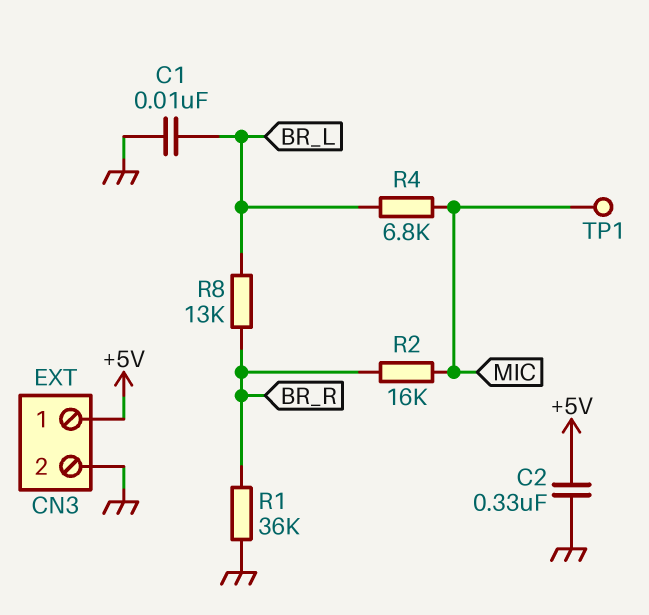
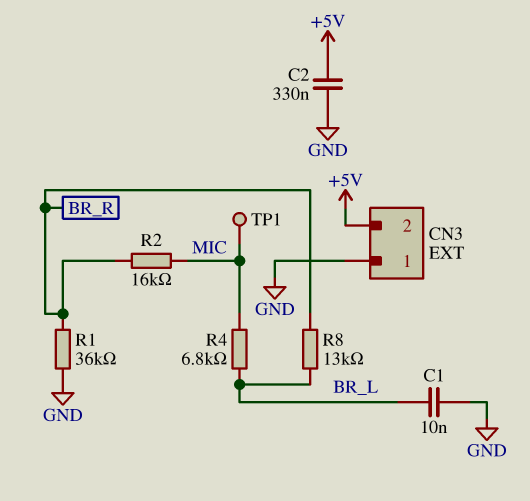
CN3 pin 1: +5V -> GND
CN3 pin 2: GND -> +5V

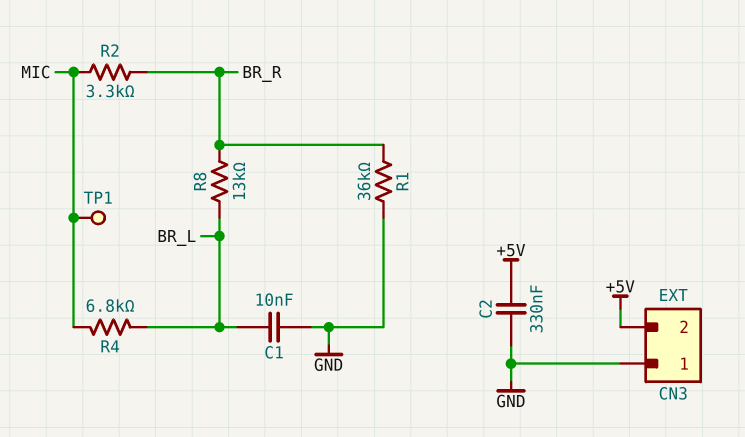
R2: 16k (BR_R, MIC) -> 3.3k (BR_R, MIC)

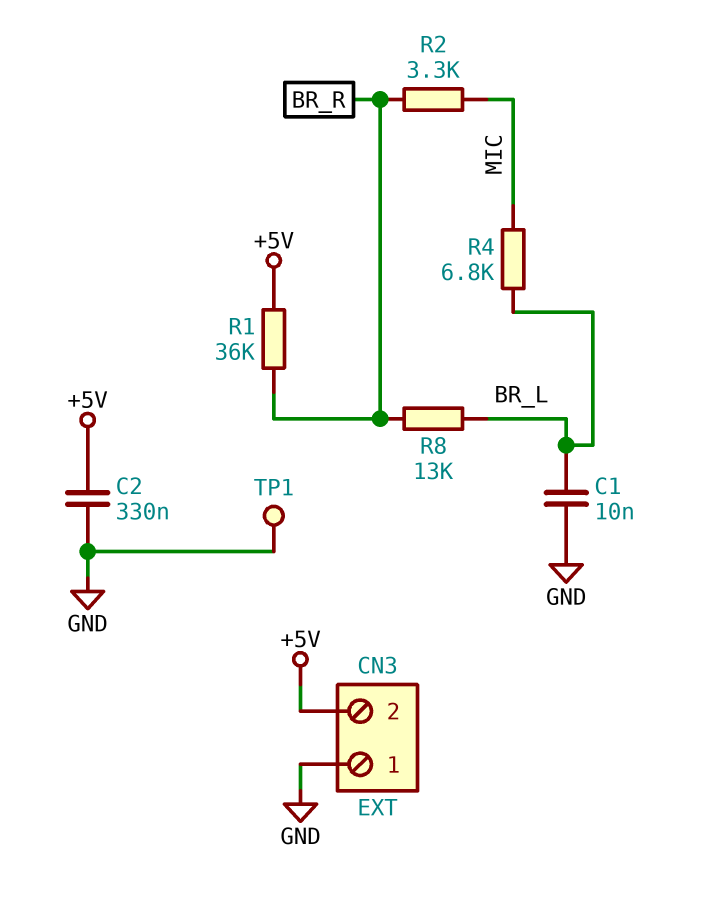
R1: 36k (BR_R, GND) -> 36k (+5V, BR_R)
TP1: test point (MIC) -> test point (GND)

